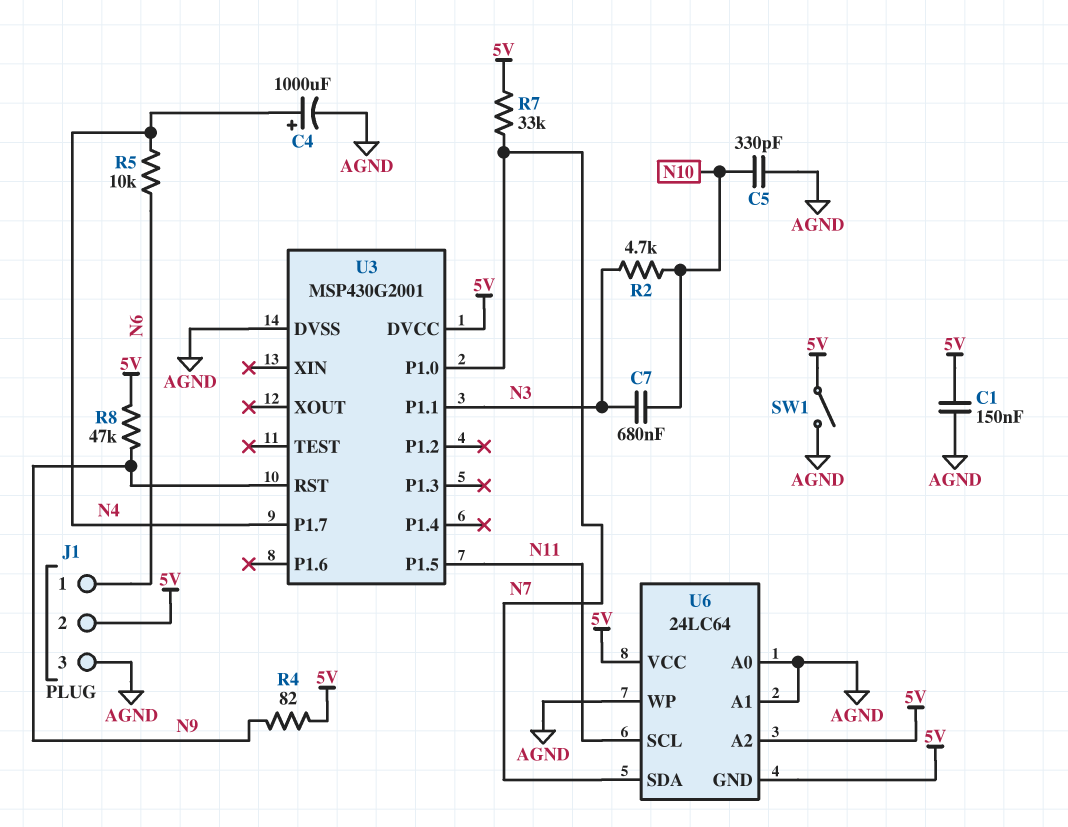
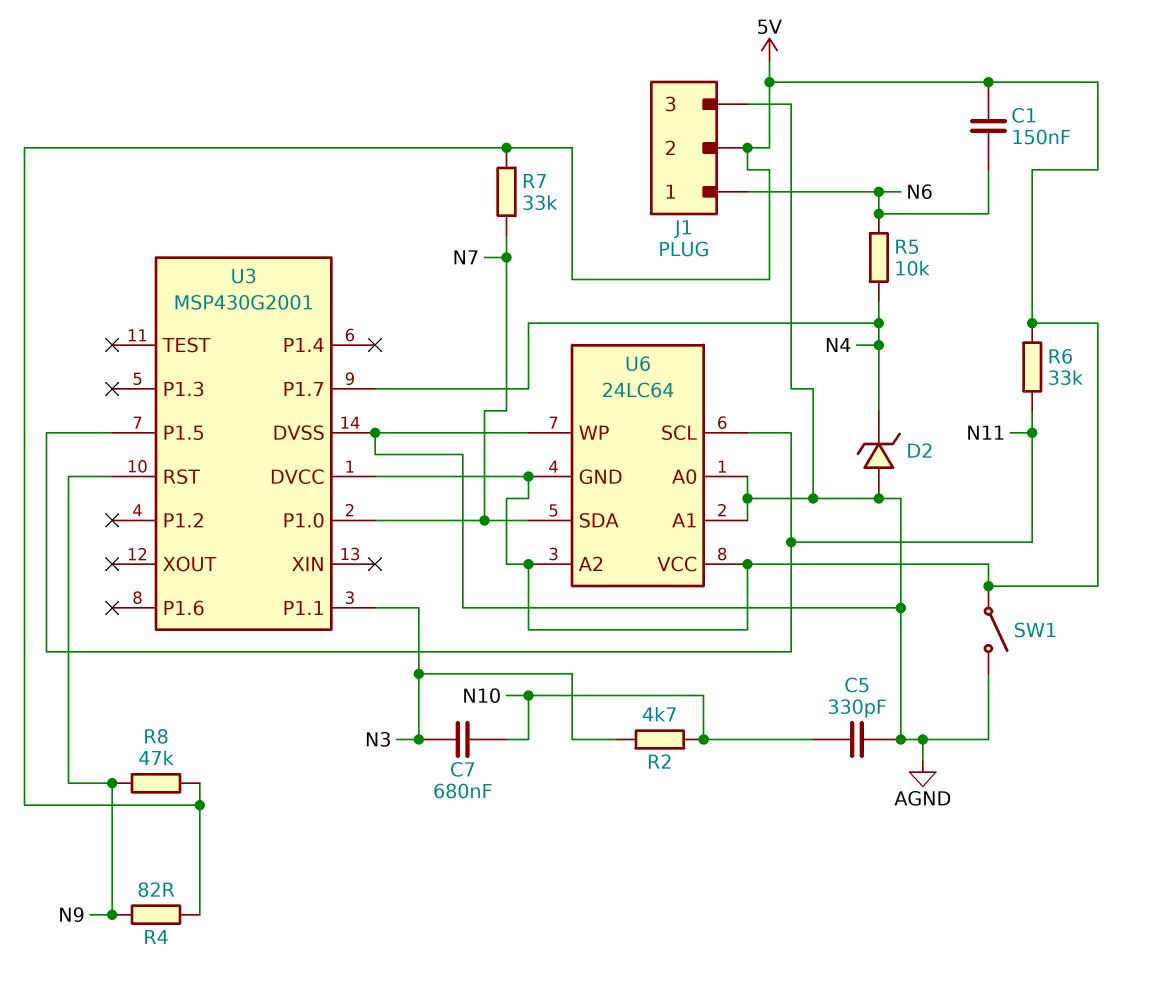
C1: 150nF (5V, AGND) -> 150nF (5V, N6)
C4: 1000uF (plus N4, minus AGND) -> none
D2: none -> zener (A AGND, K N4)
R6: none -> 33k (5V, N11)

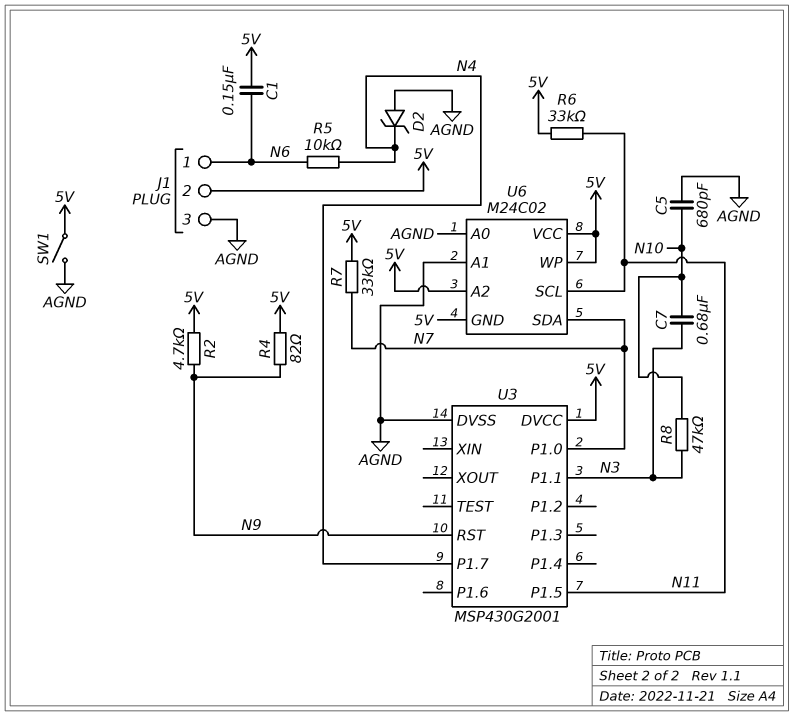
C5: 330pF (AGND, N10) -> 680pF (AGND, N10)
R2: 4.7k (N3, N10) -> 4.7k (5V, N9)
R8: 47k (5V, N9) -> 47k (N3, N10)
U6: 24LC64 -> M24C02
U6 pin WP: AGND -> 5V

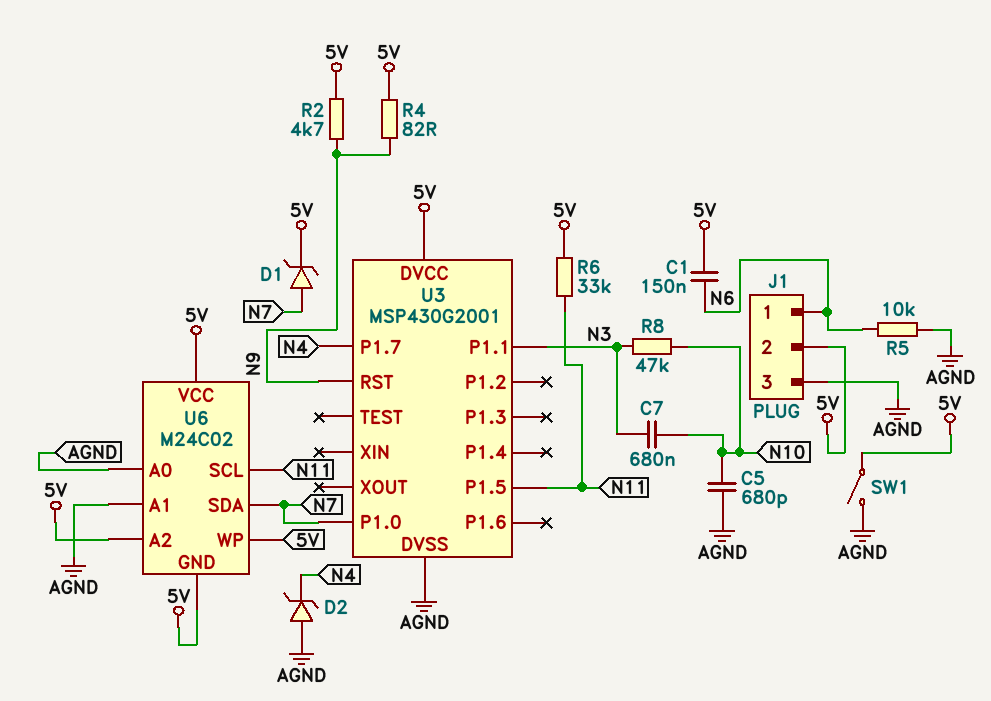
D1: none -> zener (A N7, K 5V)
R5: 10k (N4, N6) -> 10k (AGND, N6)
R7: 33k (5V, N7) -> none

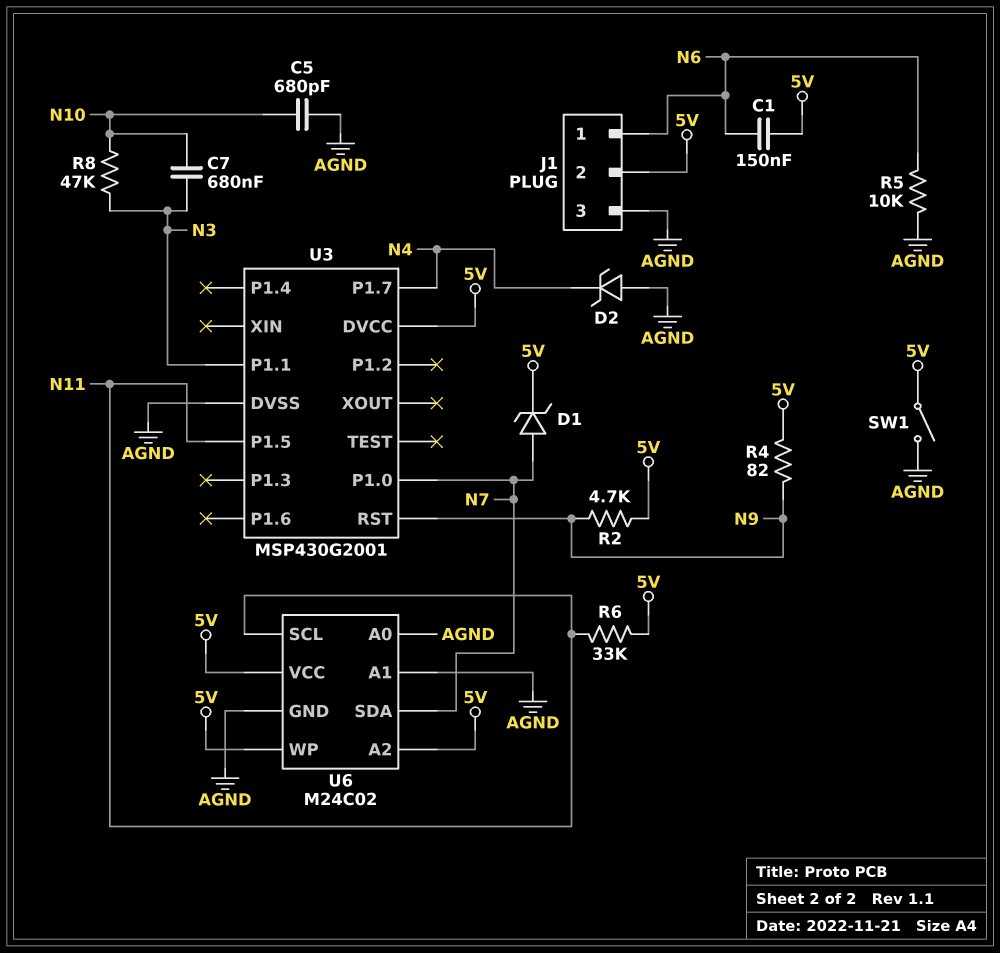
U6 pin GND: 5V -> AGND

